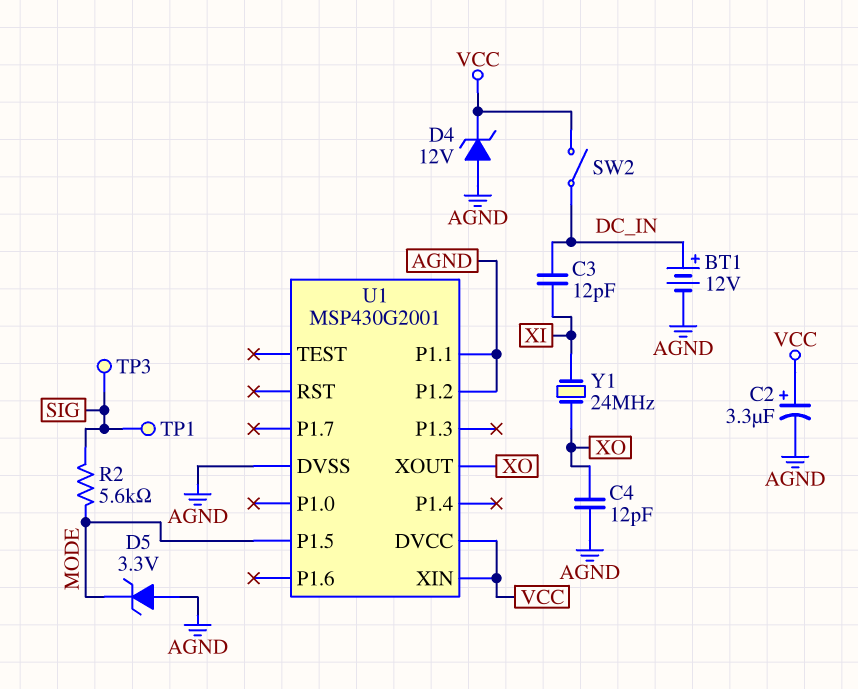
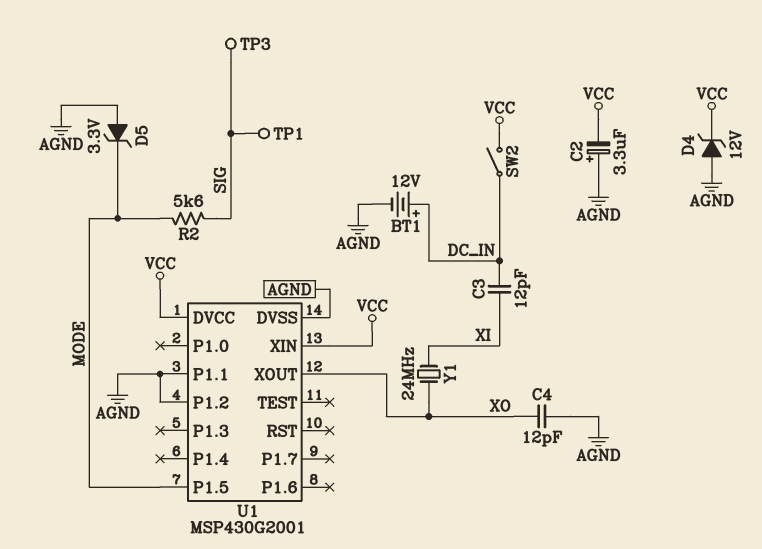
C2: 3.3uF (plus VCC, minus AGND) -> 3.3uF (plus AGND, minus VCC)

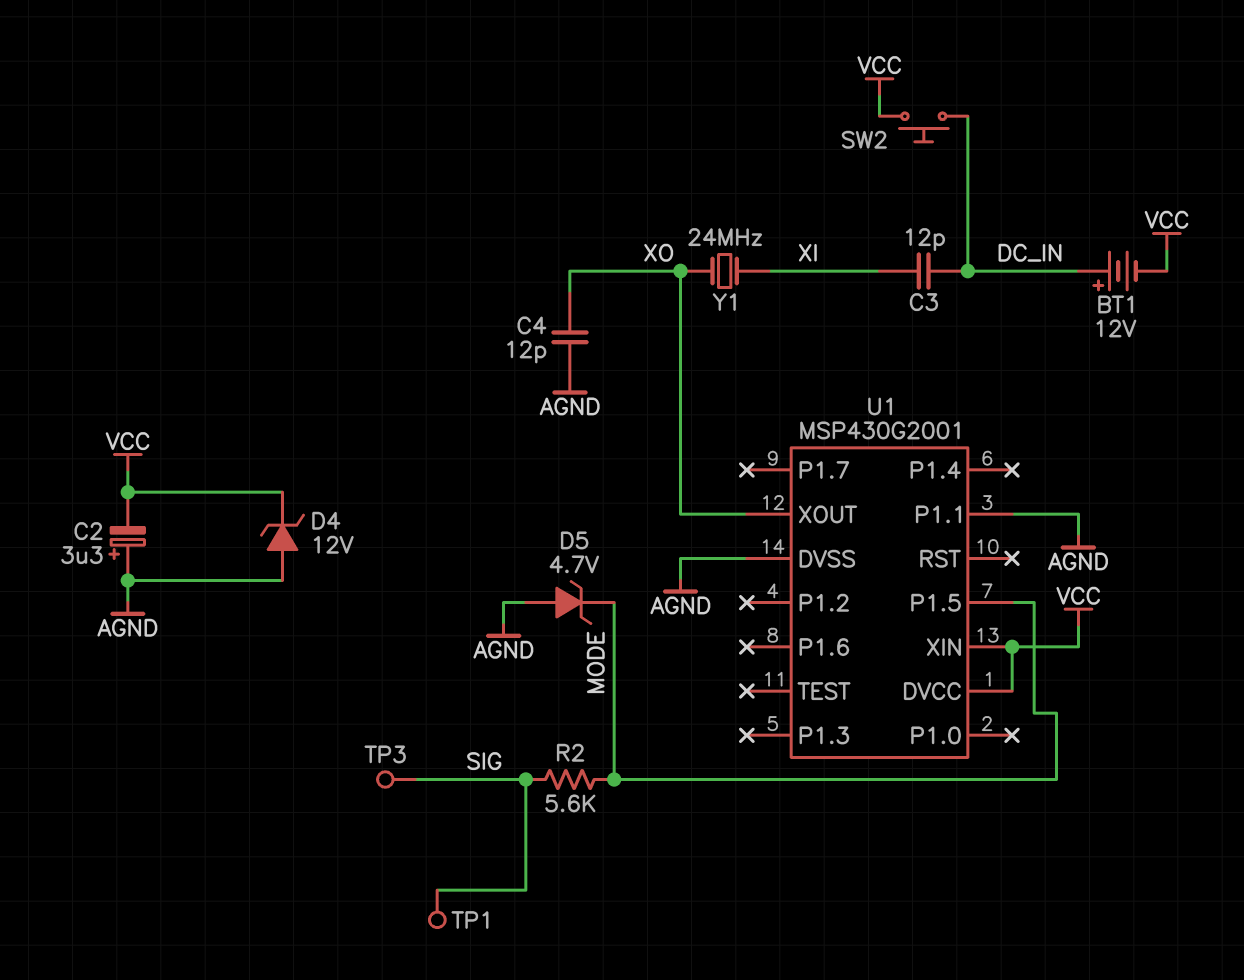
BT1: 12V (plus DC_IN, minus AGND) -> 12V (plus DC_IN, minus VCC)
D5: zener 3.3V (A AGND, K MODE) -> zener 4.7V (A AGND, K MODE)
SW2: switch (DC_IN, VCC) -> button (DC_IN, VCC)
U1 pin P1.2: AGND -> none

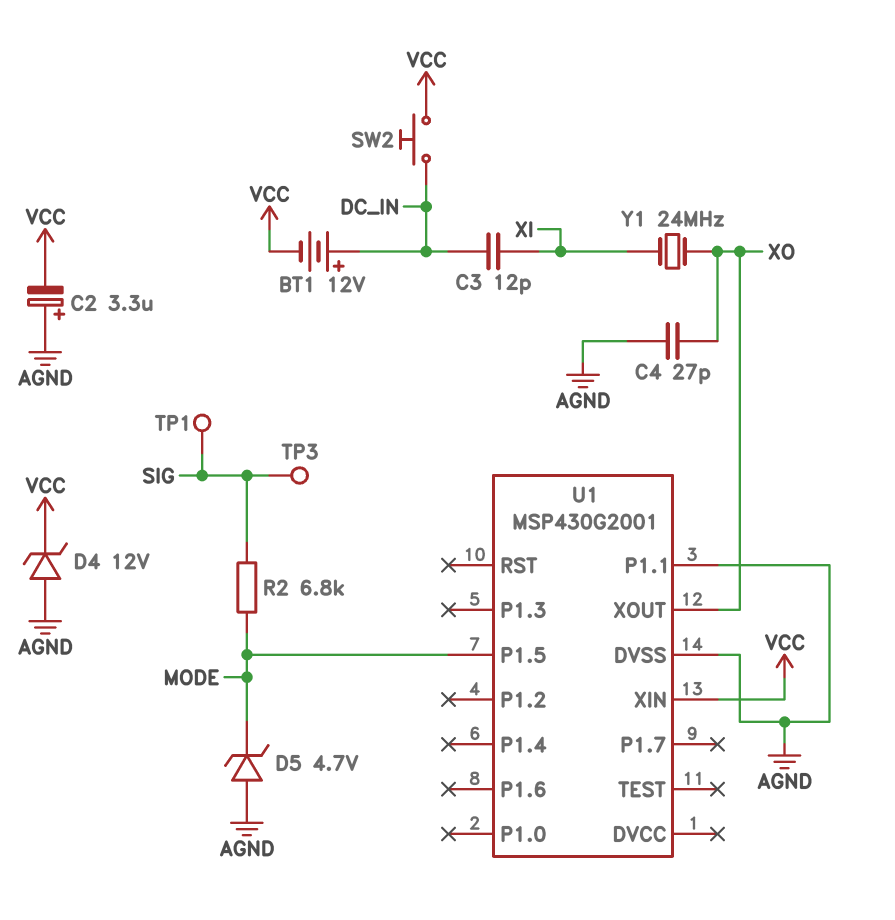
C4: 12pF (AGND, XO) -> 27pF (AGND, XO)
R2: 5.6k (MODE, SIG) -> 6.8k (MODE, SIG)
U1 pin DVCC: VCC -> none

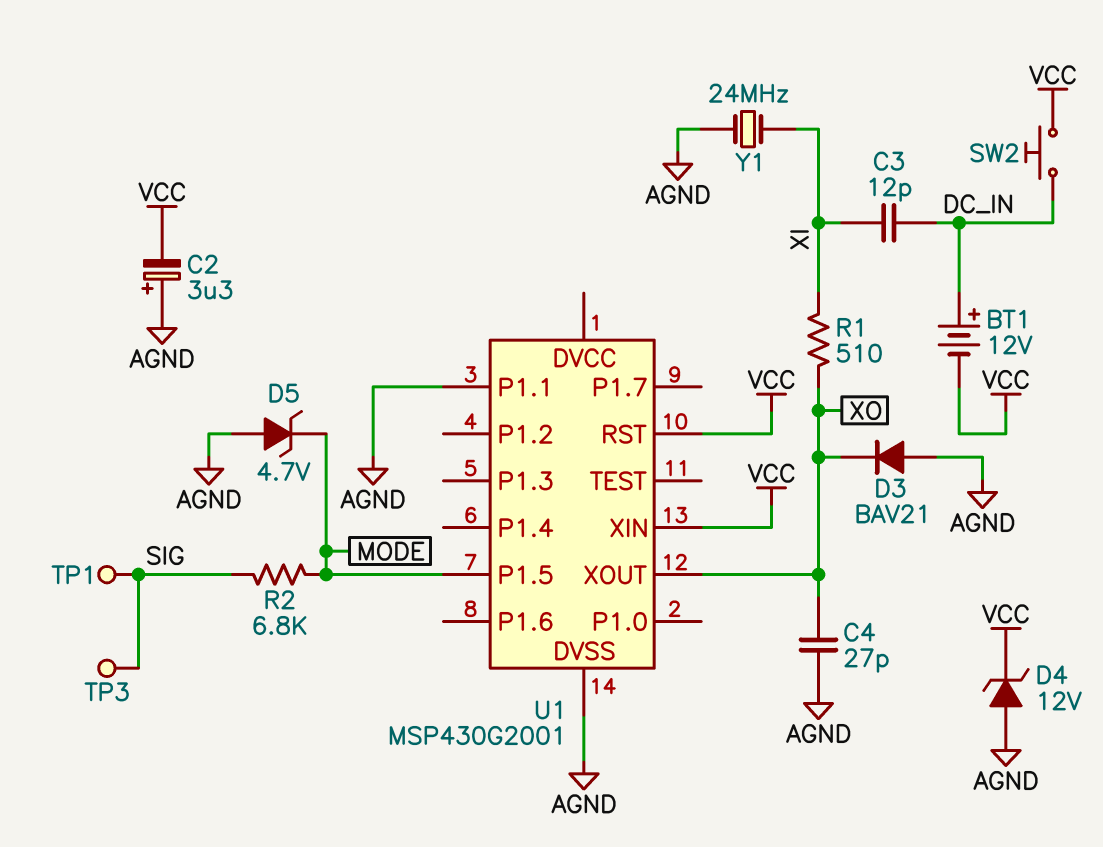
D3: none -> diode BAV21 (A AGND, K XO)
R1: none -> 510 (XI, XO)
U1 pin RST: none -> VCC
Y1: 24MHz (XI, XO) -> 24MHz (AGND, XI)

